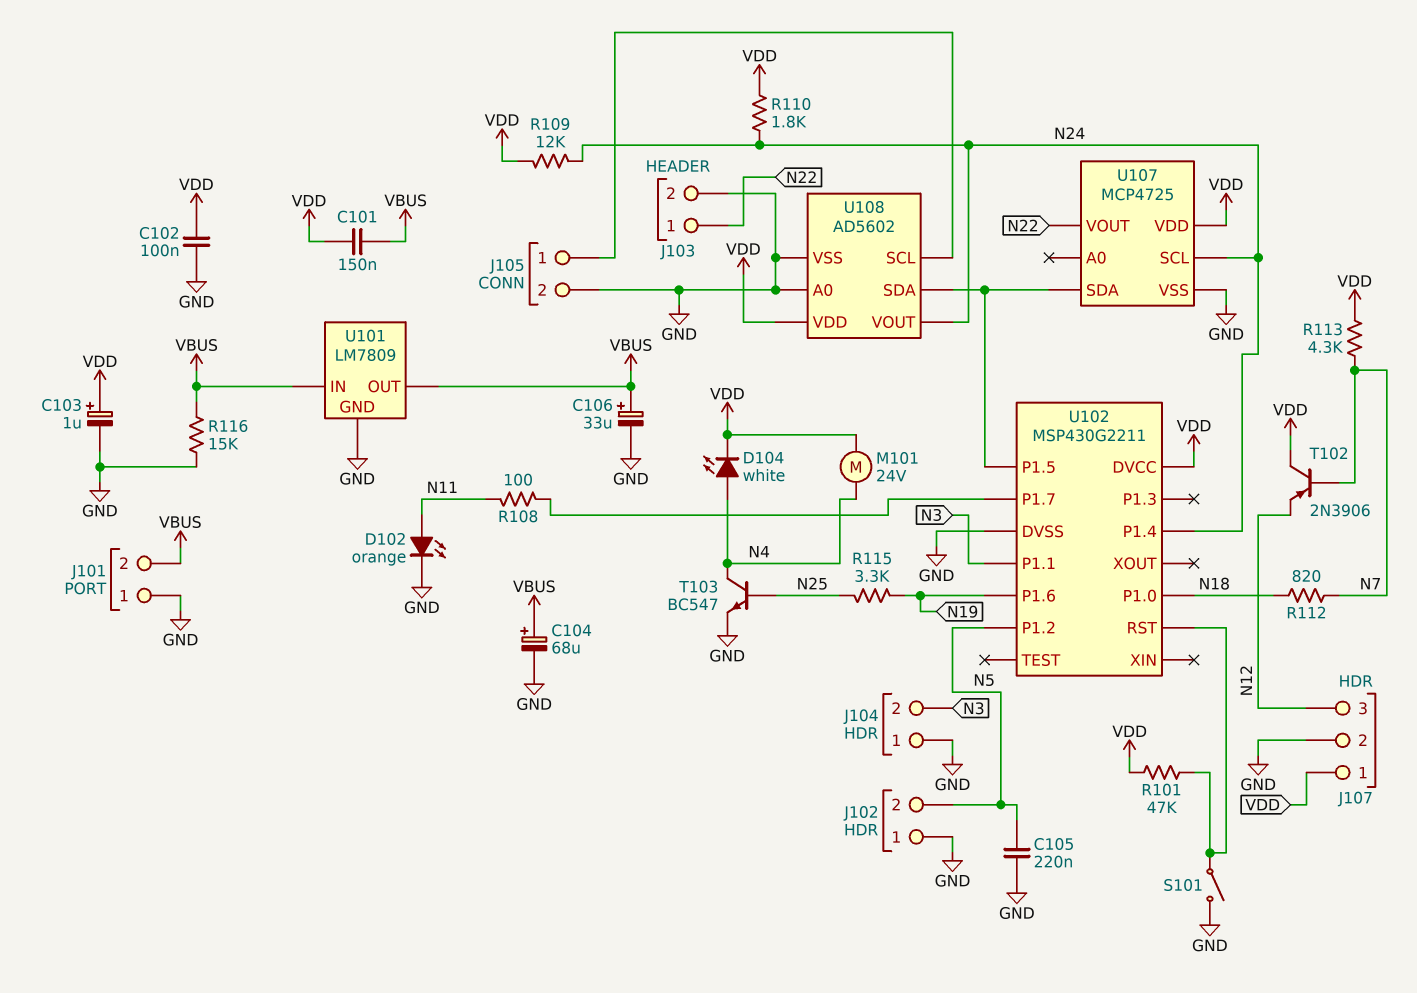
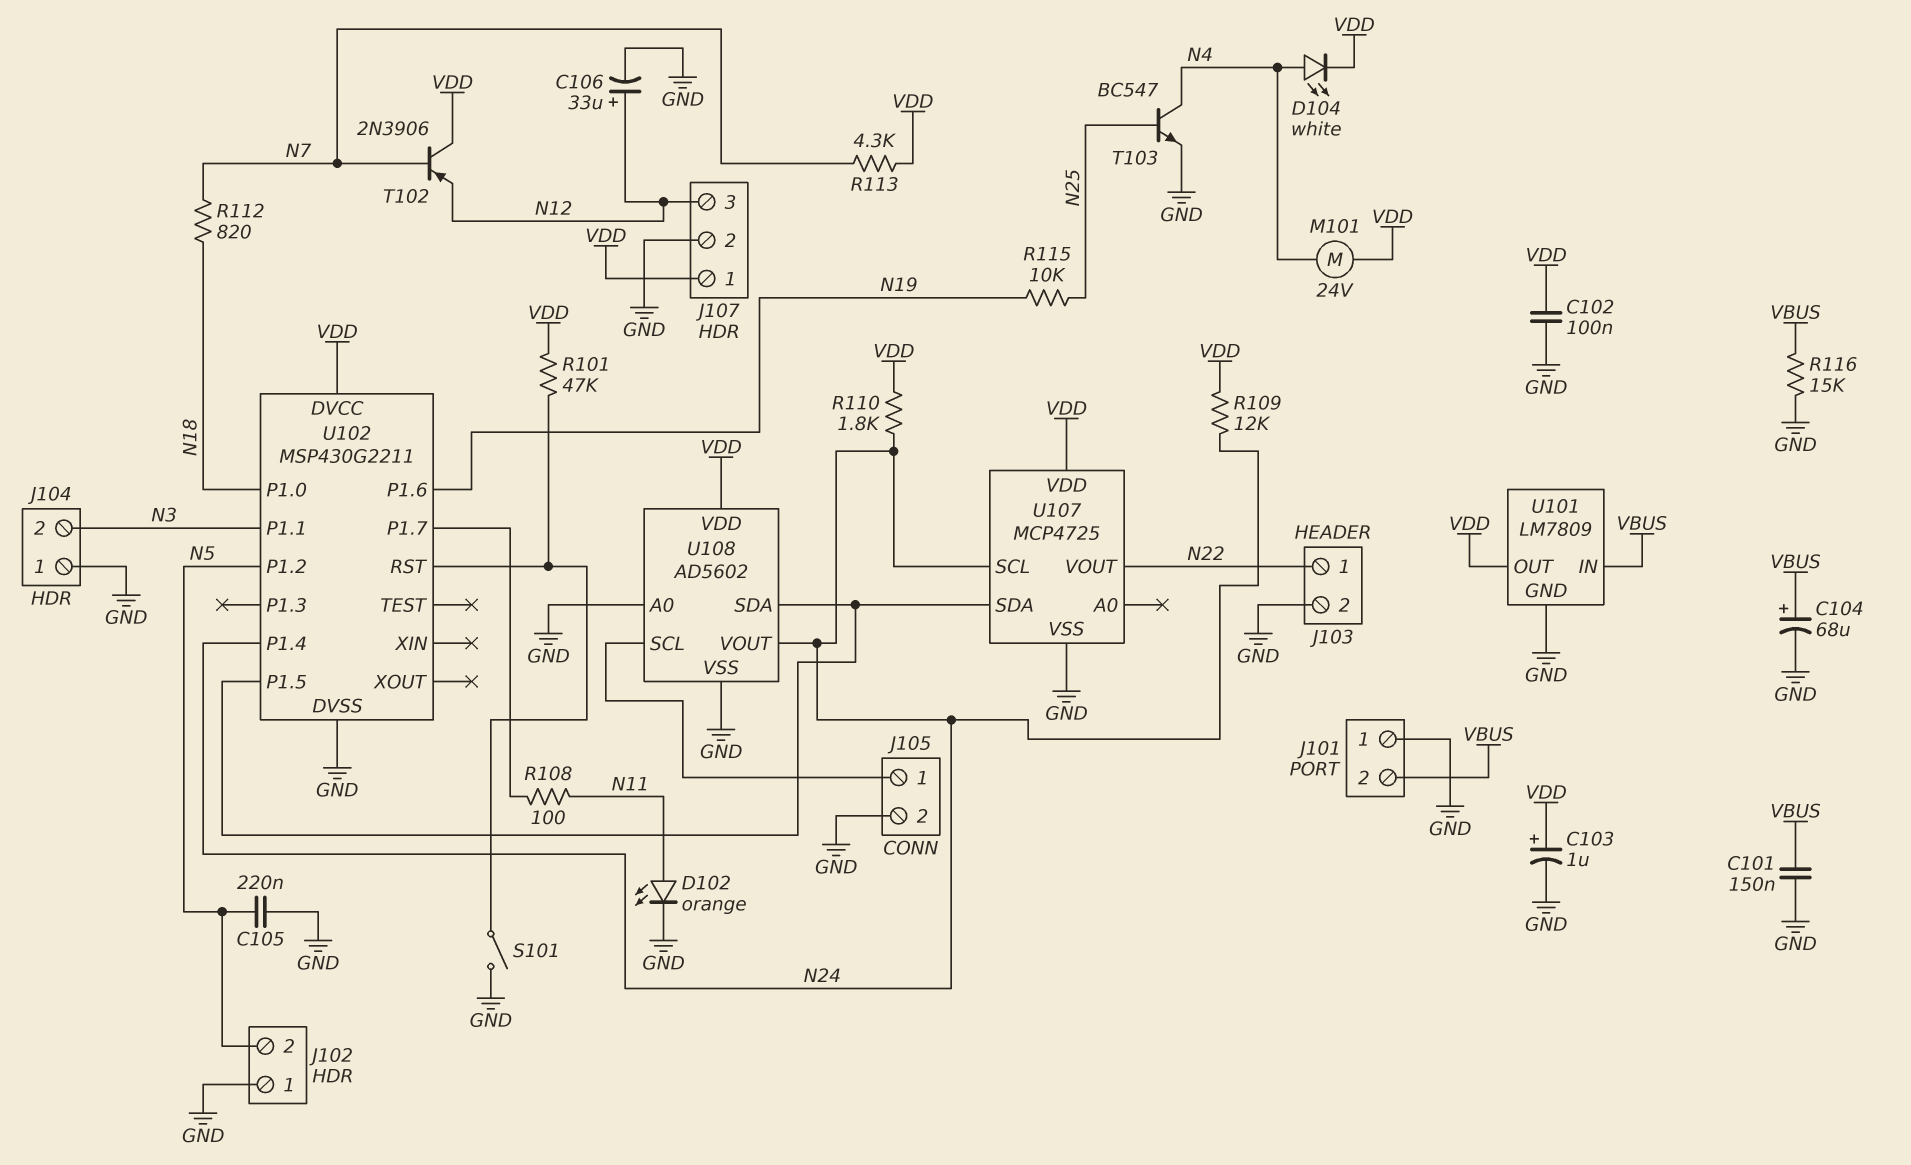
C101: 150nF (VBUS, VDD) -> 150nF (GND, VBUS)
C106: 33uF (plus VBUS, minus GND) -> 33uF (plus N12, minus GND)
R115: 3.3k (N19, N25) -> 10k (N19, N25)
U101 pin OUT: VBUS -> VDD

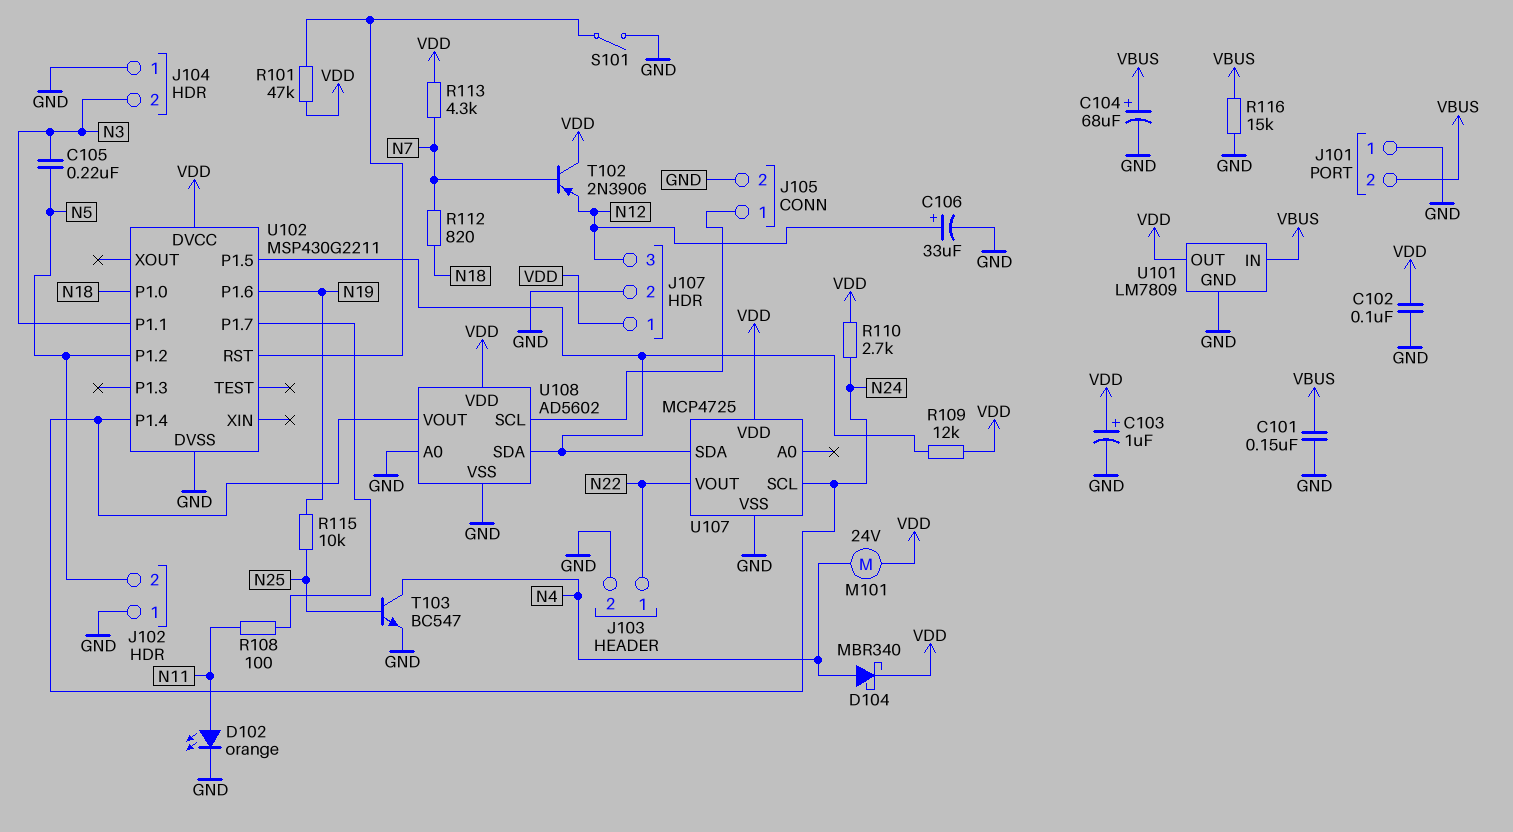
C105: 220nF (GND, N5) -> 220nF (N3, N5)
D104: LED white (A N4, K VDD) -> schottky MBR340 (A N4, K VDD)
R109: 12k (N24, VDD) -> 12k (U102/P1.5, VDD)
R110: 1.8k (N24, VDD) -> 2.7k (N24, VDD)

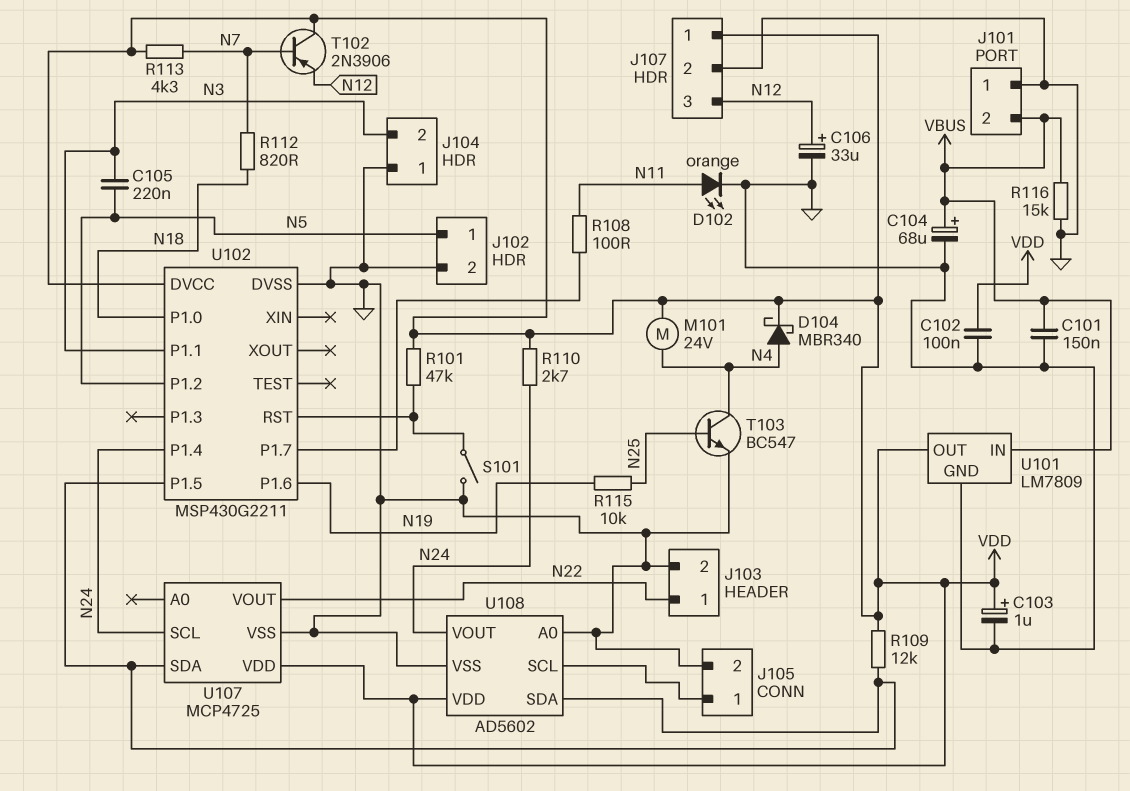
J102 pin 1: GND -> N5
J102 pin 2: N5 -> GND

